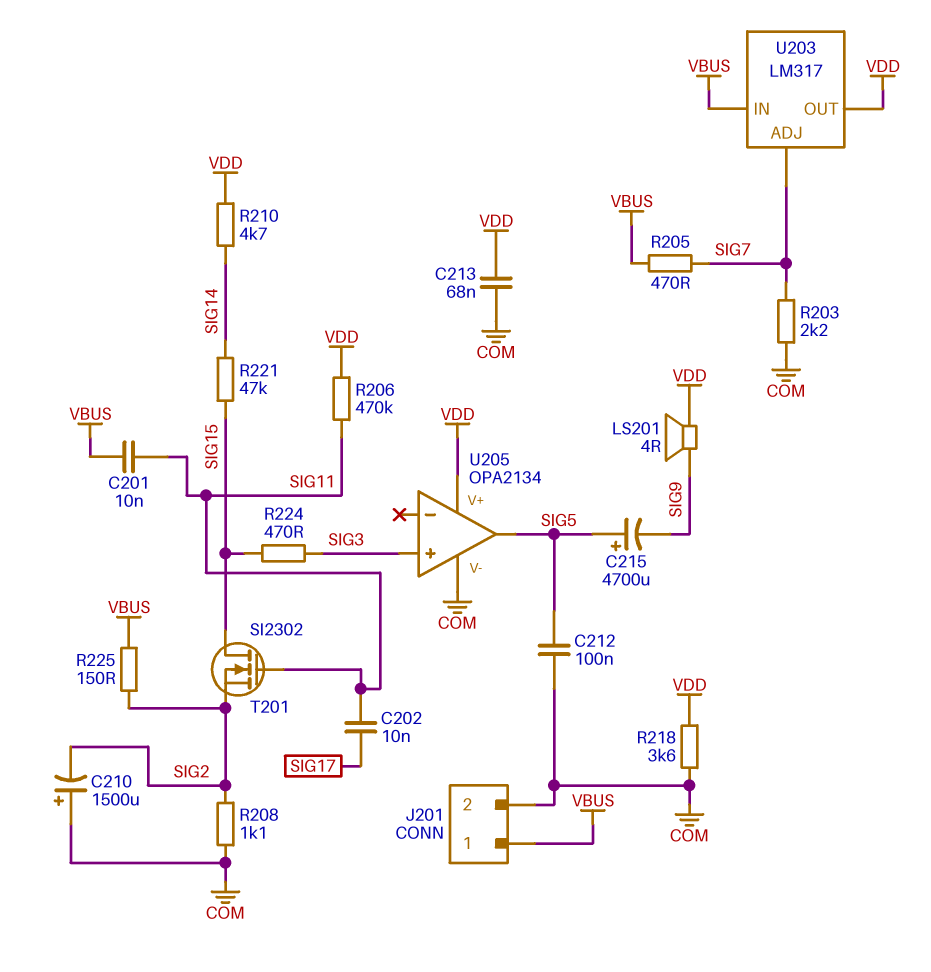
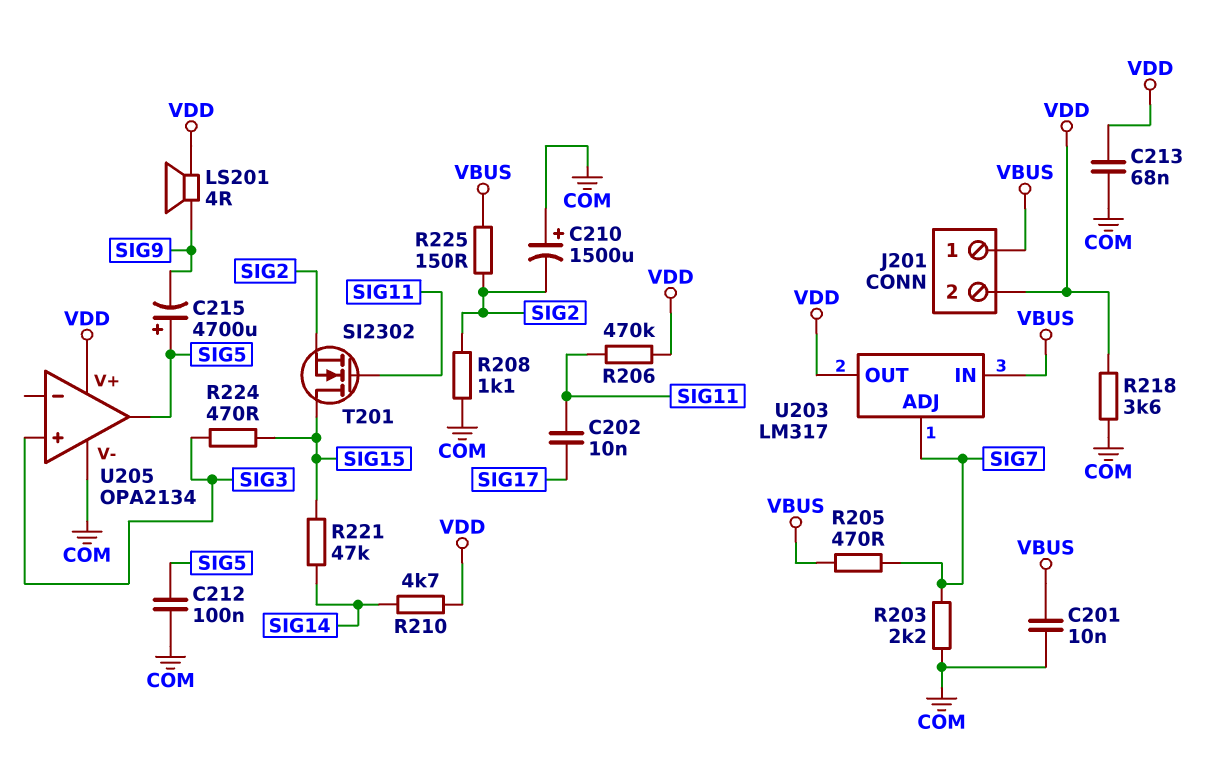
C201: 10nF (SIG11, VBUS) -> 10nF (COM, VBUS)
J201 pin 2: COM -> VDD

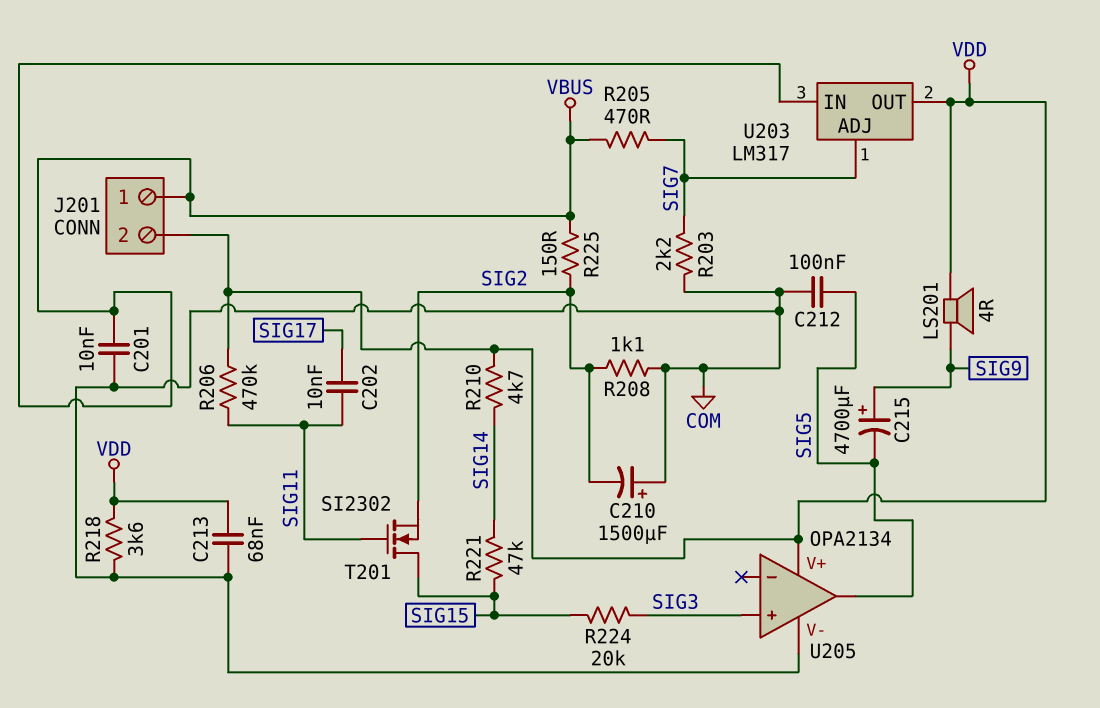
C215: 4700uF (plus SIG5, minus SIG9) -> 4700uF (plus SIG9, minus SIG5)
R224: 470 (SIG3, SIG15) -> 20k (SIG3, SIG15)

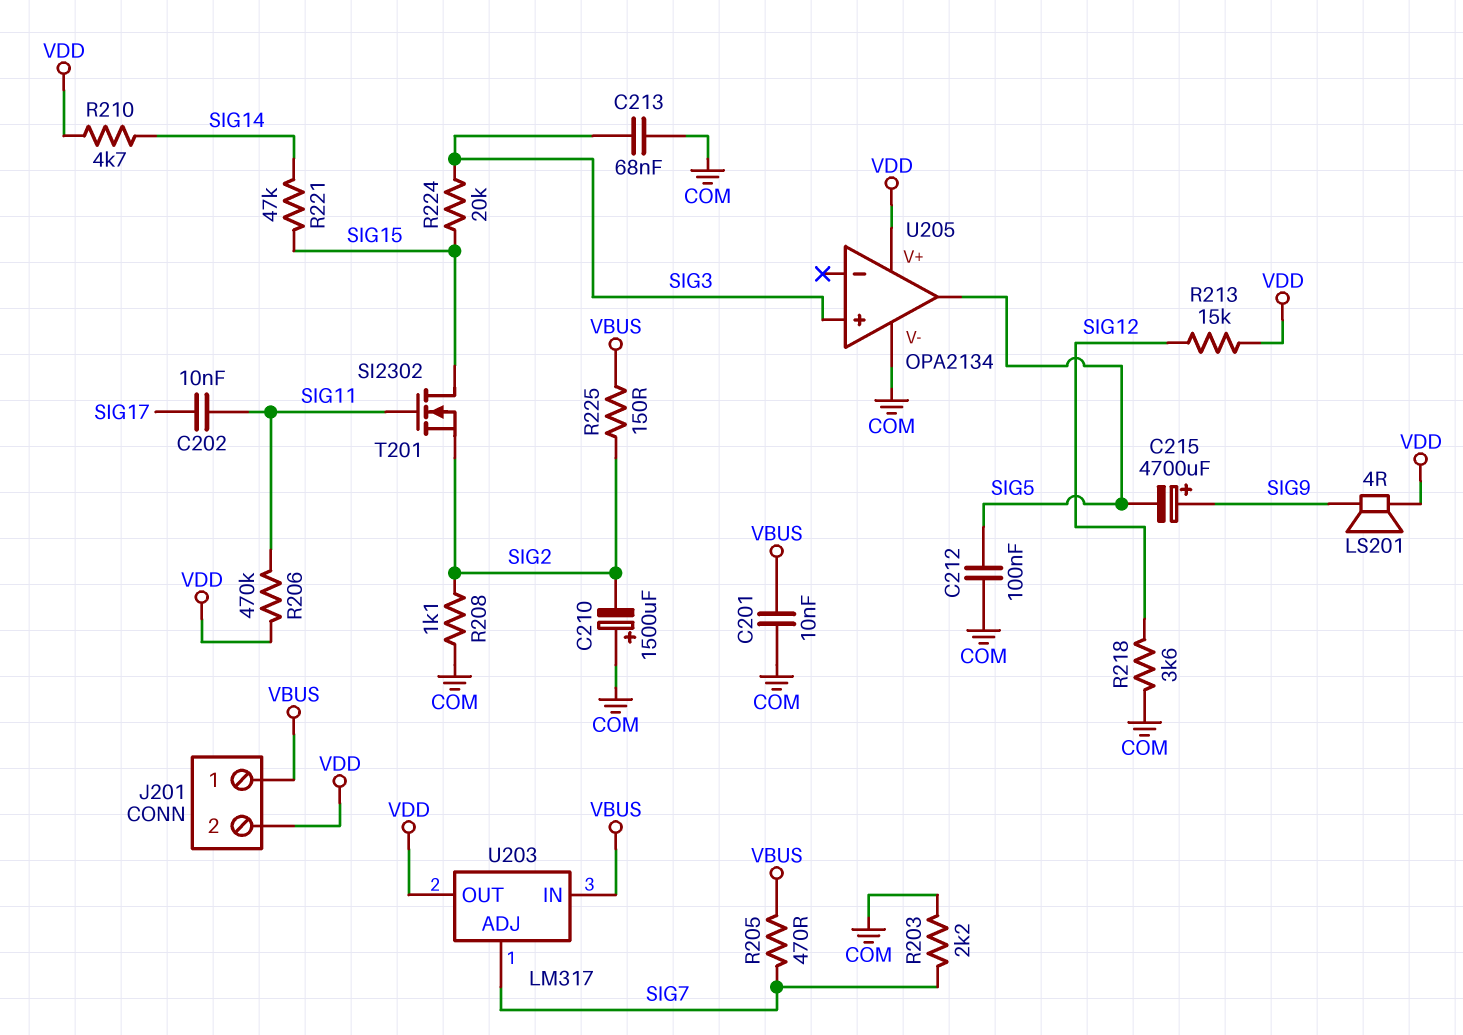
C213: 68nF (COM, VDD) -> 68nF (COM, SIG3)
R213: none -> 15k (SIG12, VDD)
R218: 3.6k (COM, VDD) -> 3.6k (COM, SIG12)

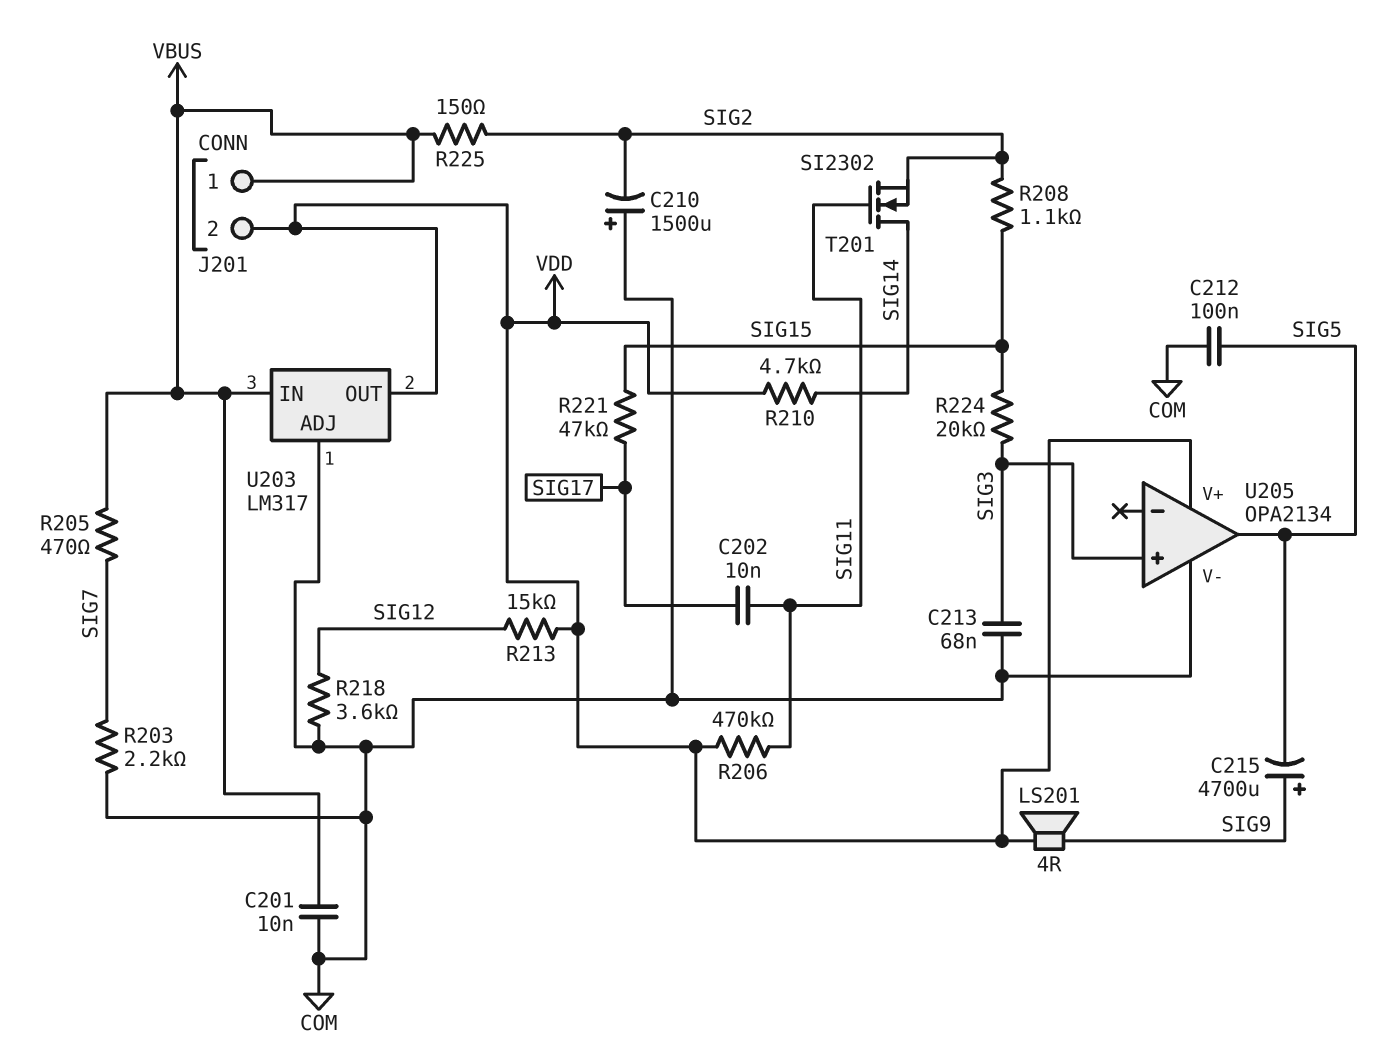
R208: 1.1k (COM, SIG2) -> 1.1k (SIG2, SIG15)
R221: 47k (SIG14, SIG15) -> 47k (SIG15, SIG17)
T201: NMOS SI2302 (G SIG11, D SIG15, S SIG2) -> NMOS SI2302 (G SIG11, D SIG14, S SIG2)
U203 pin ADJ: SIG7 -> COM

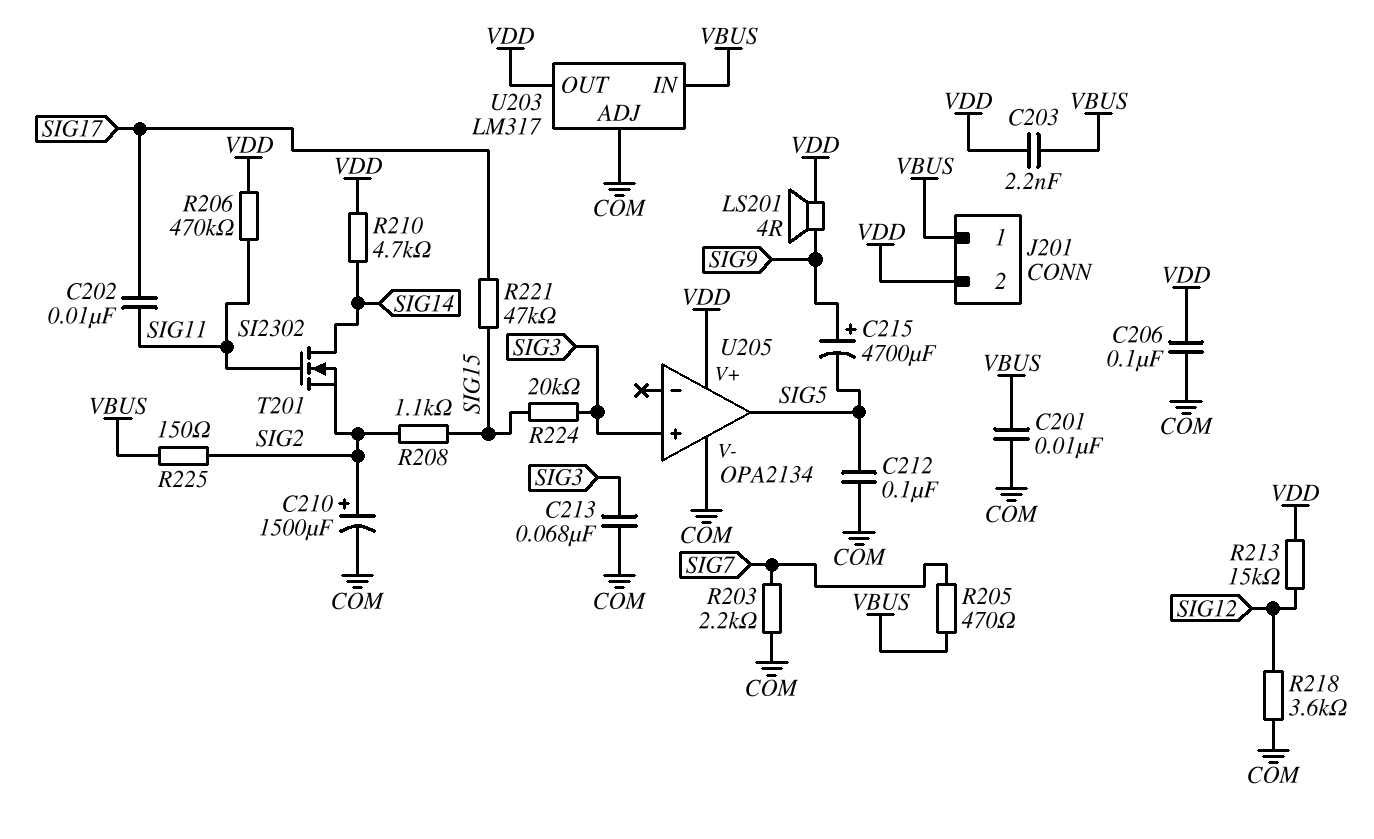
C203: none -> 2.2nF (VBUS, VDD)
C206: none -> 100nF (COM, VDD)
C210: 1500uF (plus COM, minus SIG2) -> 1500uF (plus SIG2, minus COM)

